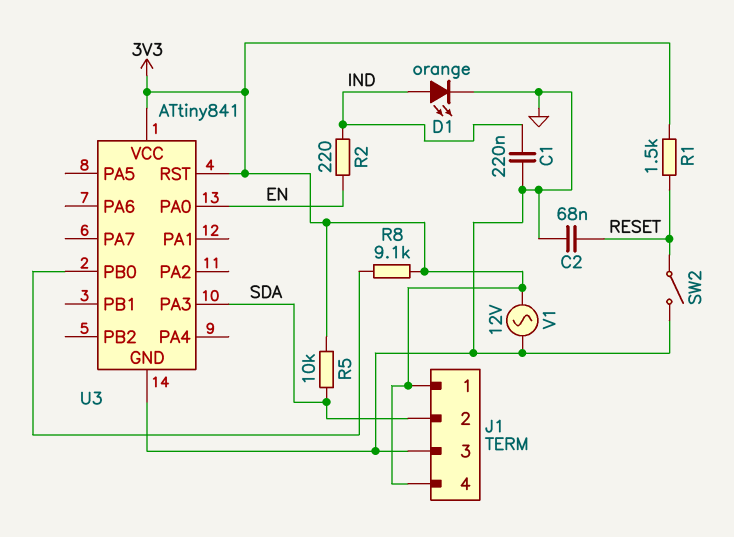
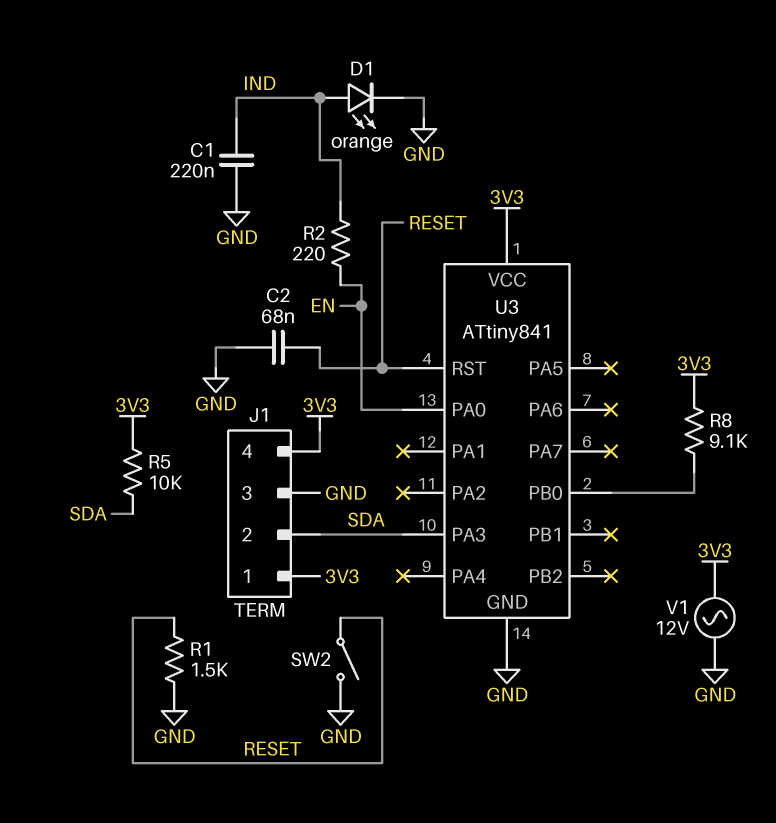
R1: 1.5k (3V3, RESET) -> 1.5k (GND, RESET)
U3 pin RST: 3V3 -> RESET

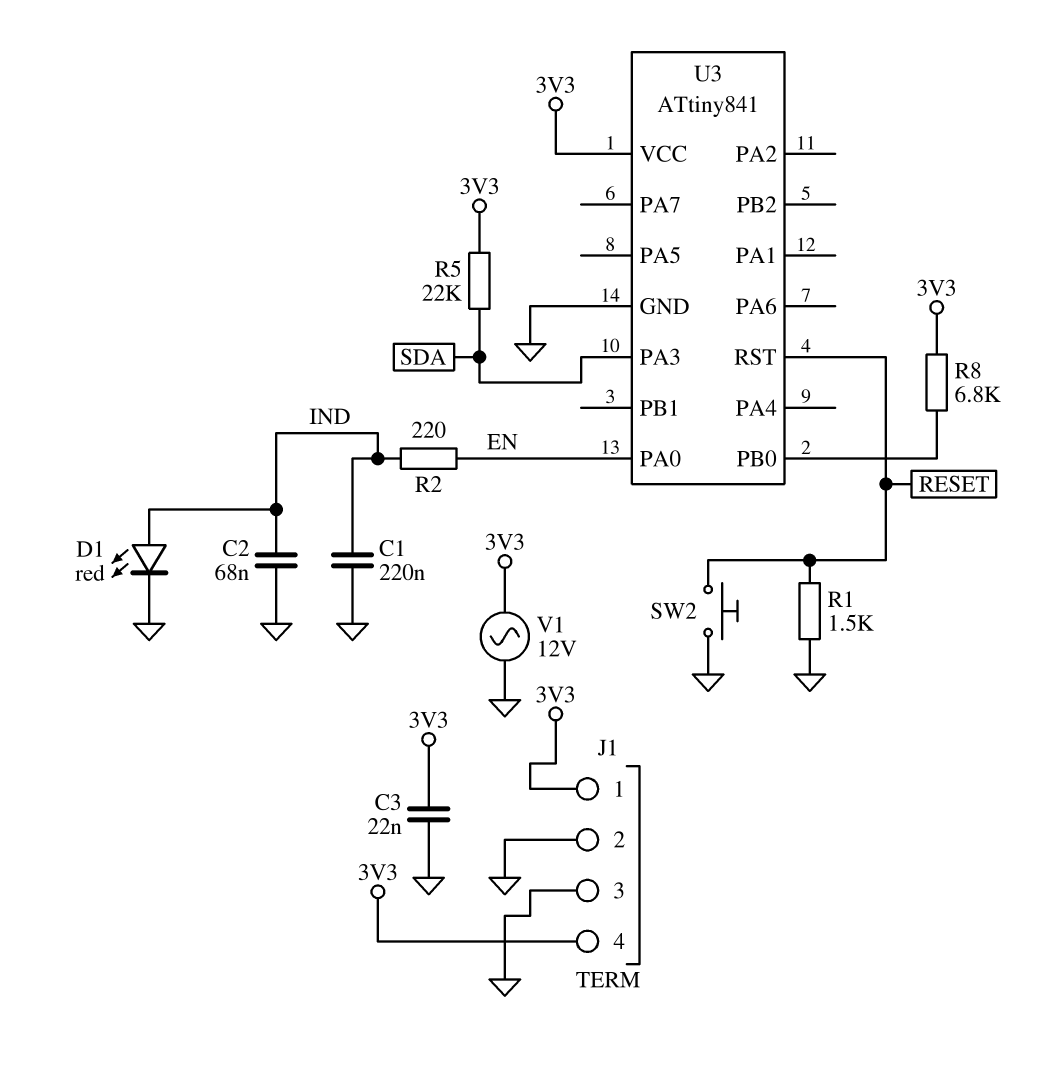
C2: 68nF (GND, RESET) -> 68nF (GND, IND)
C3: none -> 22nF (3V3, GND)
D1: LED orange (A IND, K GND) -> LED red (A IND, K GND)
J1 pin 2: SDA -> GND
R5: 10k (3V3, SDA) -> 22k (3V3, SDA)
R8: 9.1k (3V3, U3/PB0) -> 6.8k (3V3, U3/PB0)
SW2: switch (GND, RESET) -> button (GND, RESET)

